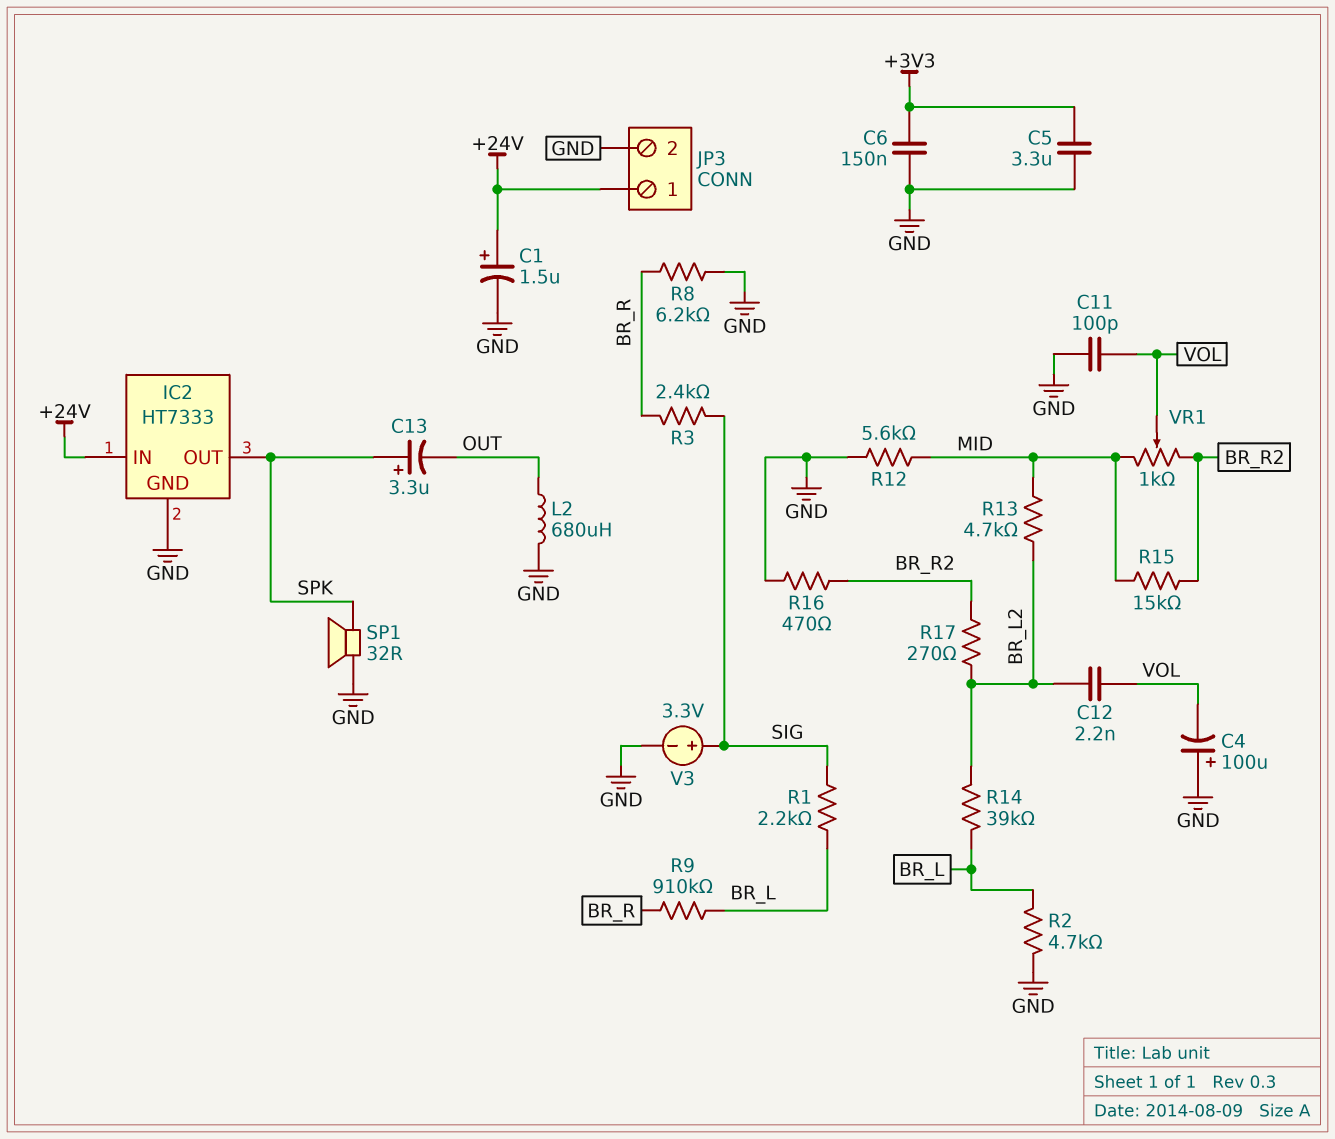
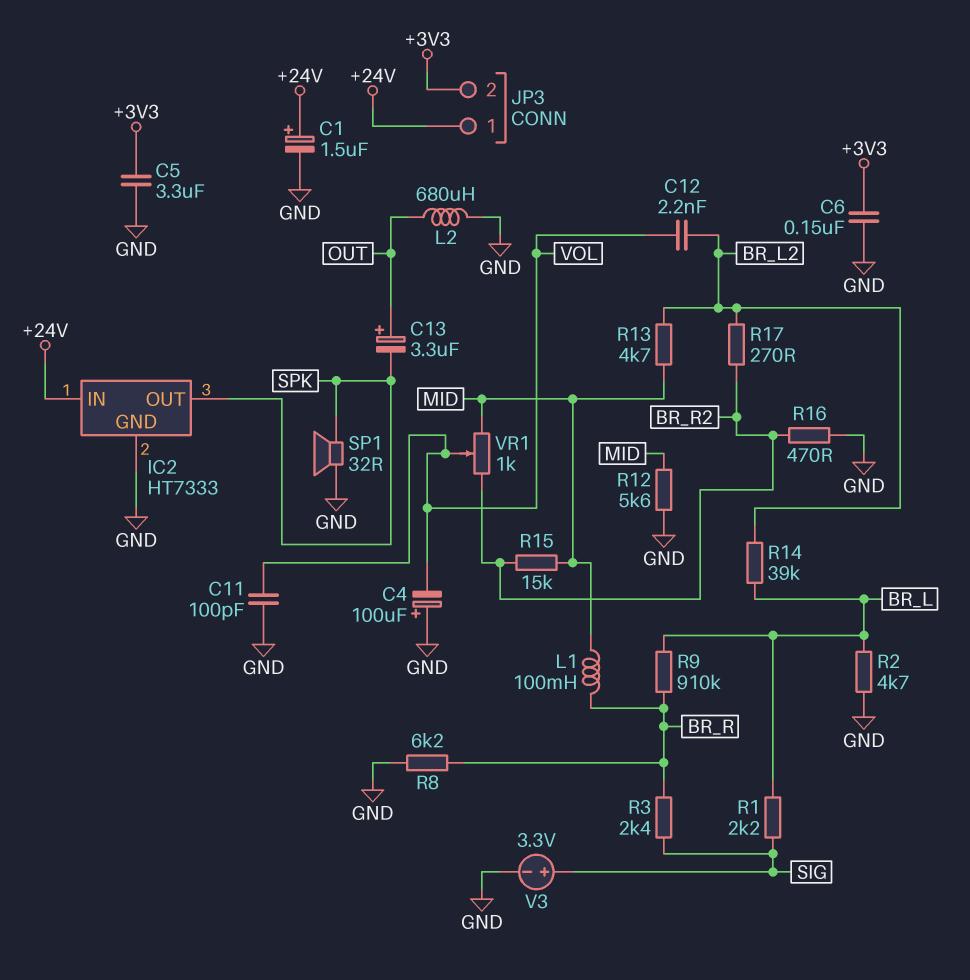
C13: 3.3uF (plus SPK, minus OUT) -> 3.3uF (plus OUT, minus SPK)
JP3 pin 2: GND -> +3V3
L1: none -> 100mH (BR_R, MID)

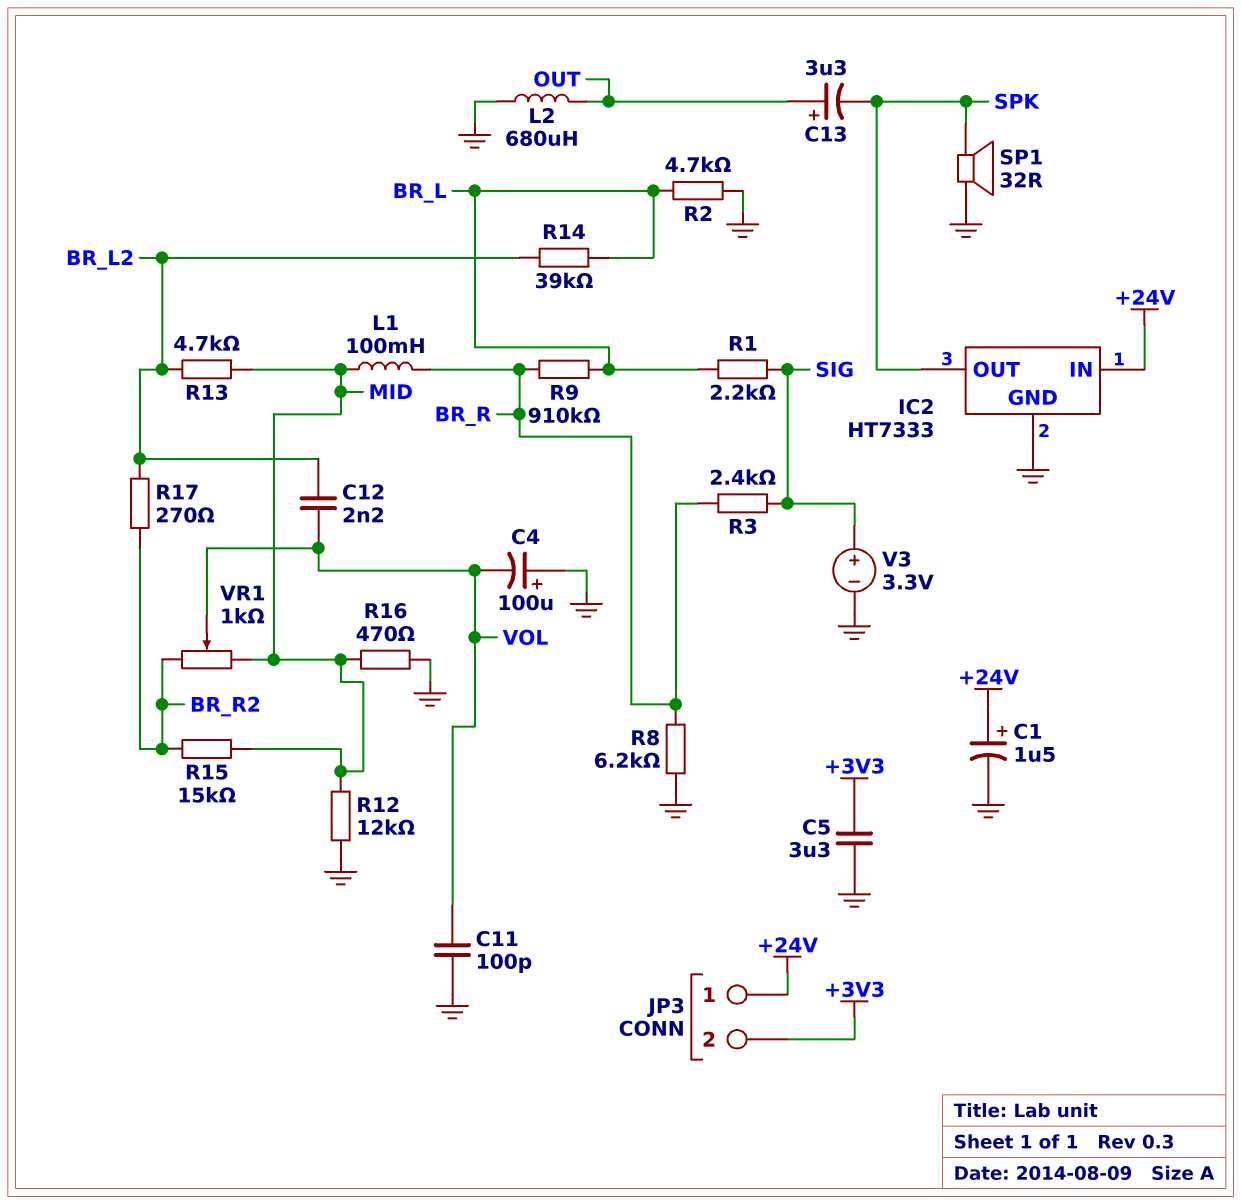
C6: 150nF (+3V3, GND) -> none
R12: 5.6k (GND, MID) -> 12k (GND, MID)
R16: 470 (BR_R2, GND) -> 470 (GND, MID)

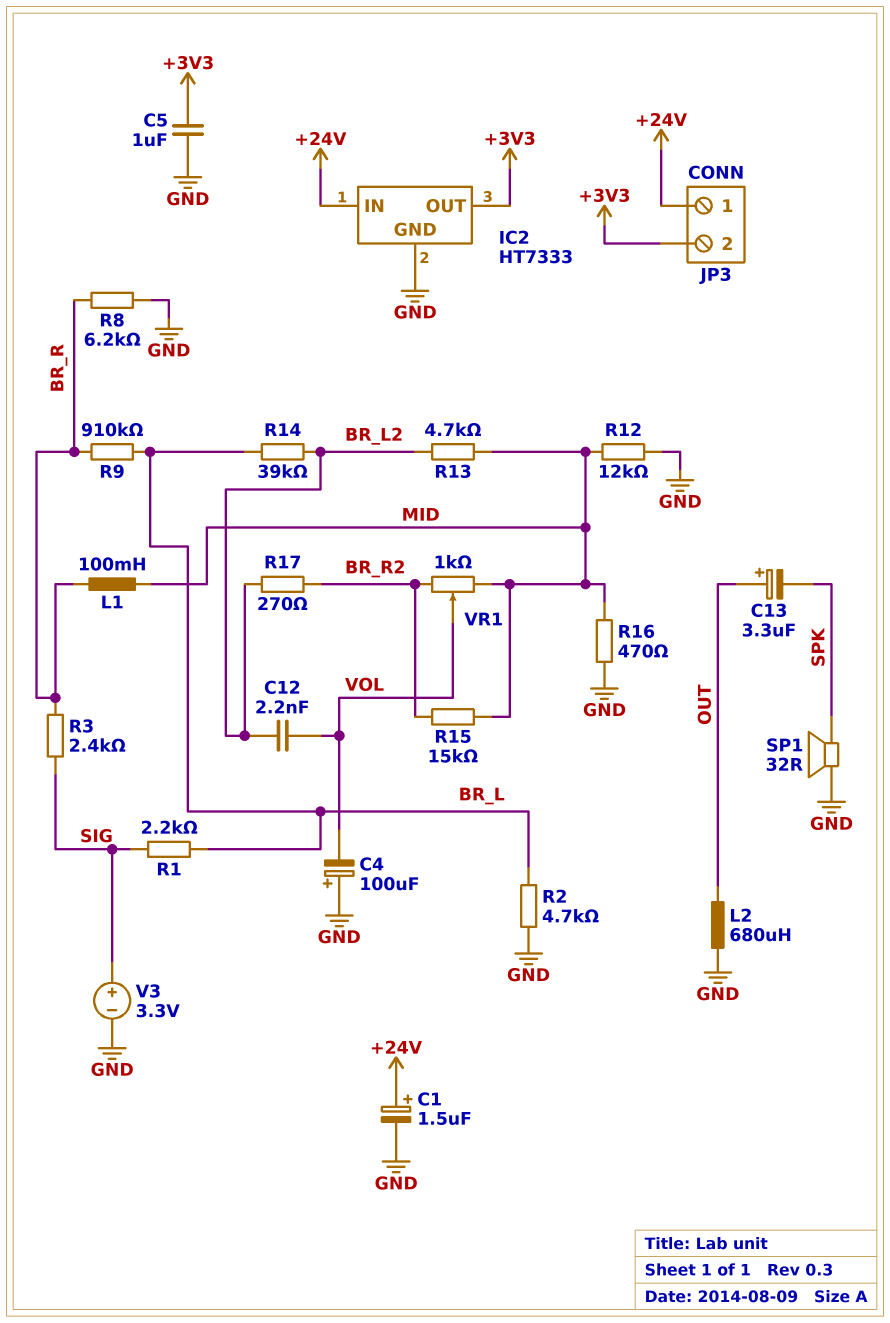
C5: 3.3uF (+3V3, GND) -> 1uF (+3V3, GND)
C11: 100pF (GND, VOL) -> none
IC2 pin OUT: SPK -> +3V3

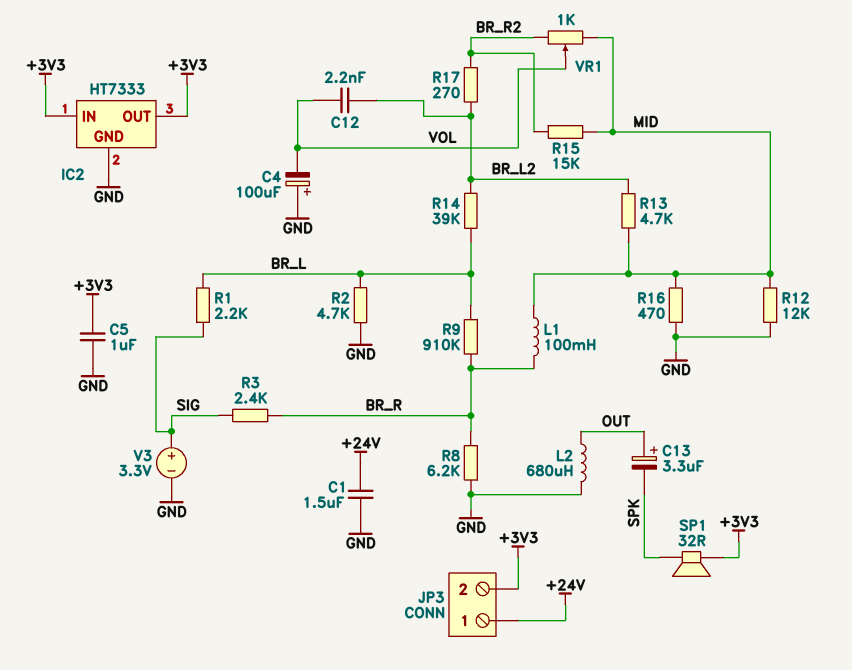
C1: 1.5uF (plus +24V, minus GND) -> 1.5uF (+24V, GND)
IC2 pin IN: +24V -> +3V3
SP1: speaker 32R (GND, SPK) -> speaker 32R (+3V3, SPK)

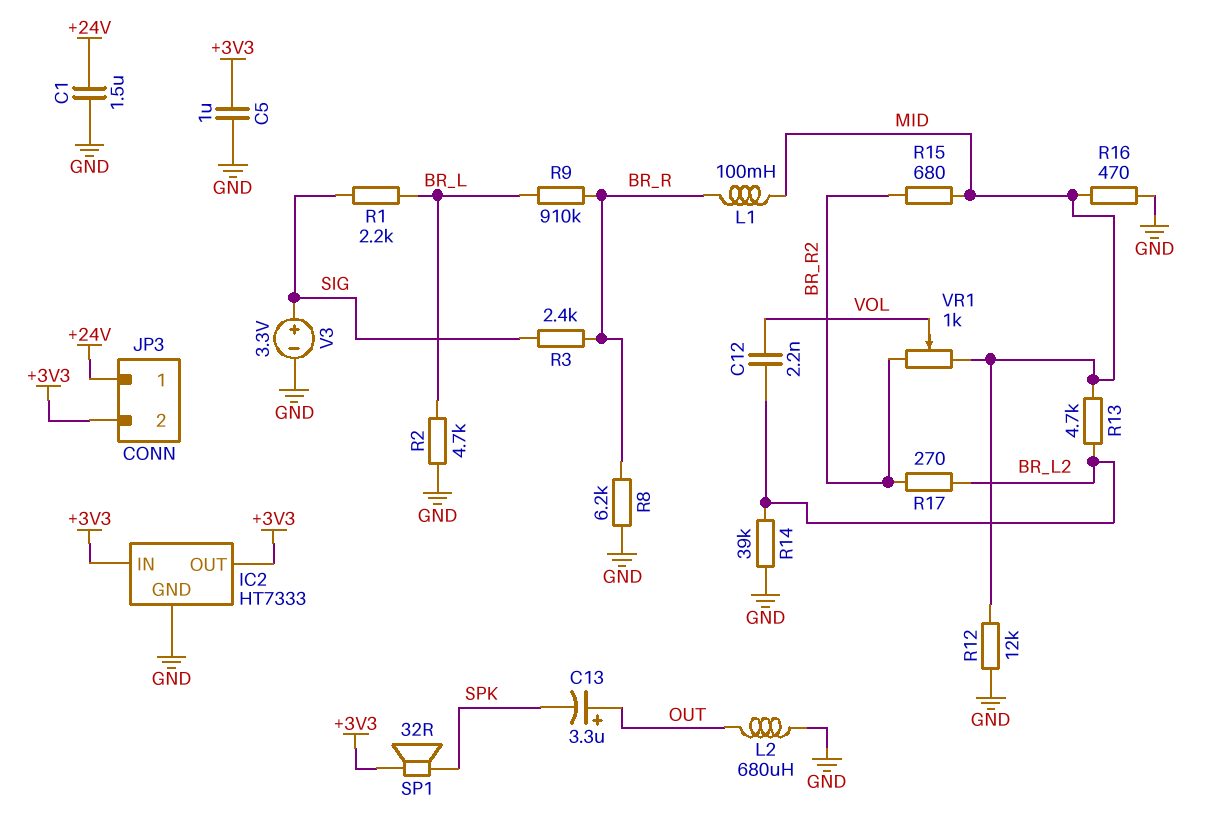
C4: 100uF (plus GND, minus VOL) -> none
R14: 39k (BR_L, BR_L2) -> 39k (BR_L2, GND)
R15: 15k (BR_R2, MID) -> 680 (BR_R2, MID)

